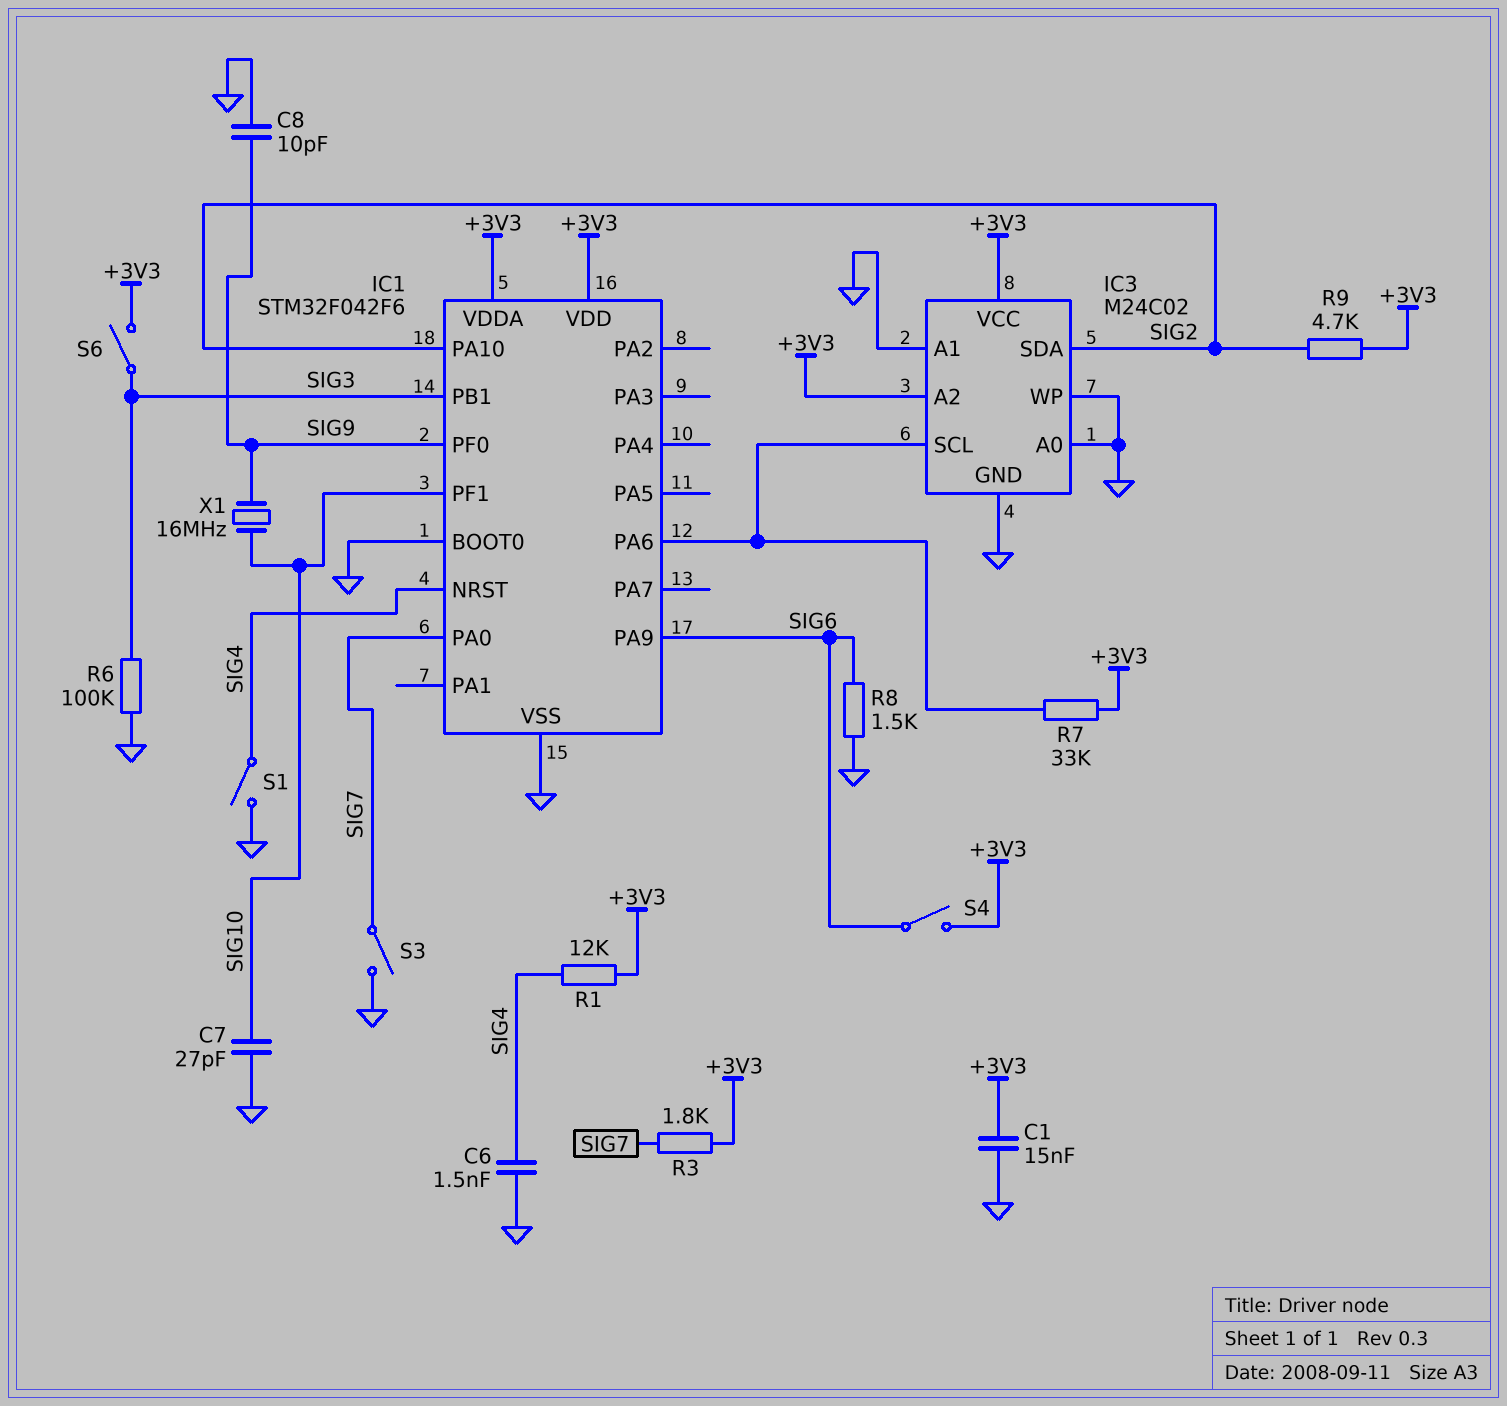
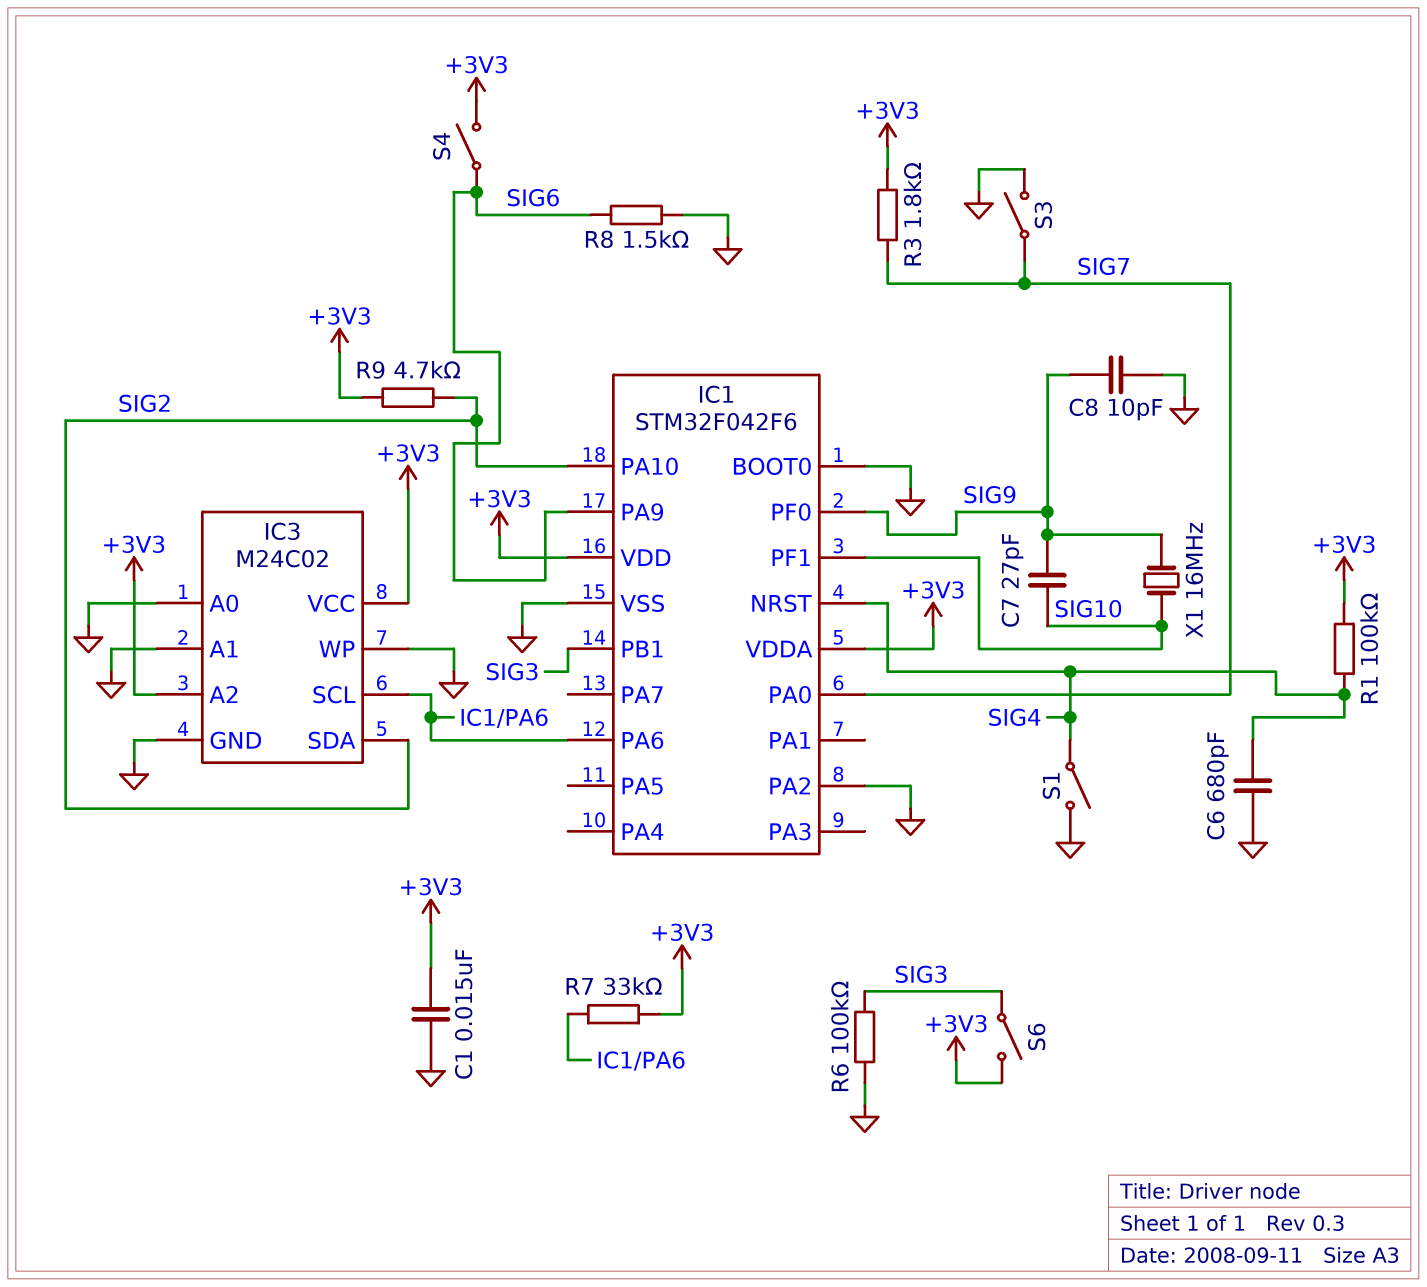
C6: 1.5nF (GND, SIG4) -> 680pF (GND, SIG4)
C7: 27pF (GND, SIG10) -> 27pF (SIG9, SIG10)
IC1 pin PA2: none -> GND
R1: 12k (+3V3, SIG4) -> 100k (+3V3, SIG4)

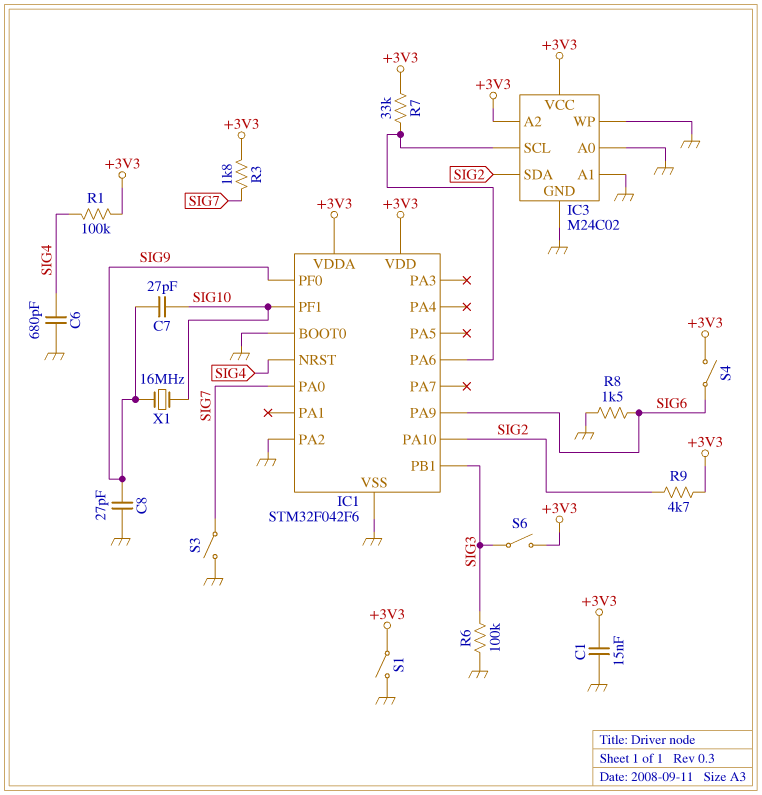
C8: 10pF (GND, SIG9) -> 27pF (GND, SIG9)
S1: switch (GND, SIG4) -> switch (+3V3, GND)

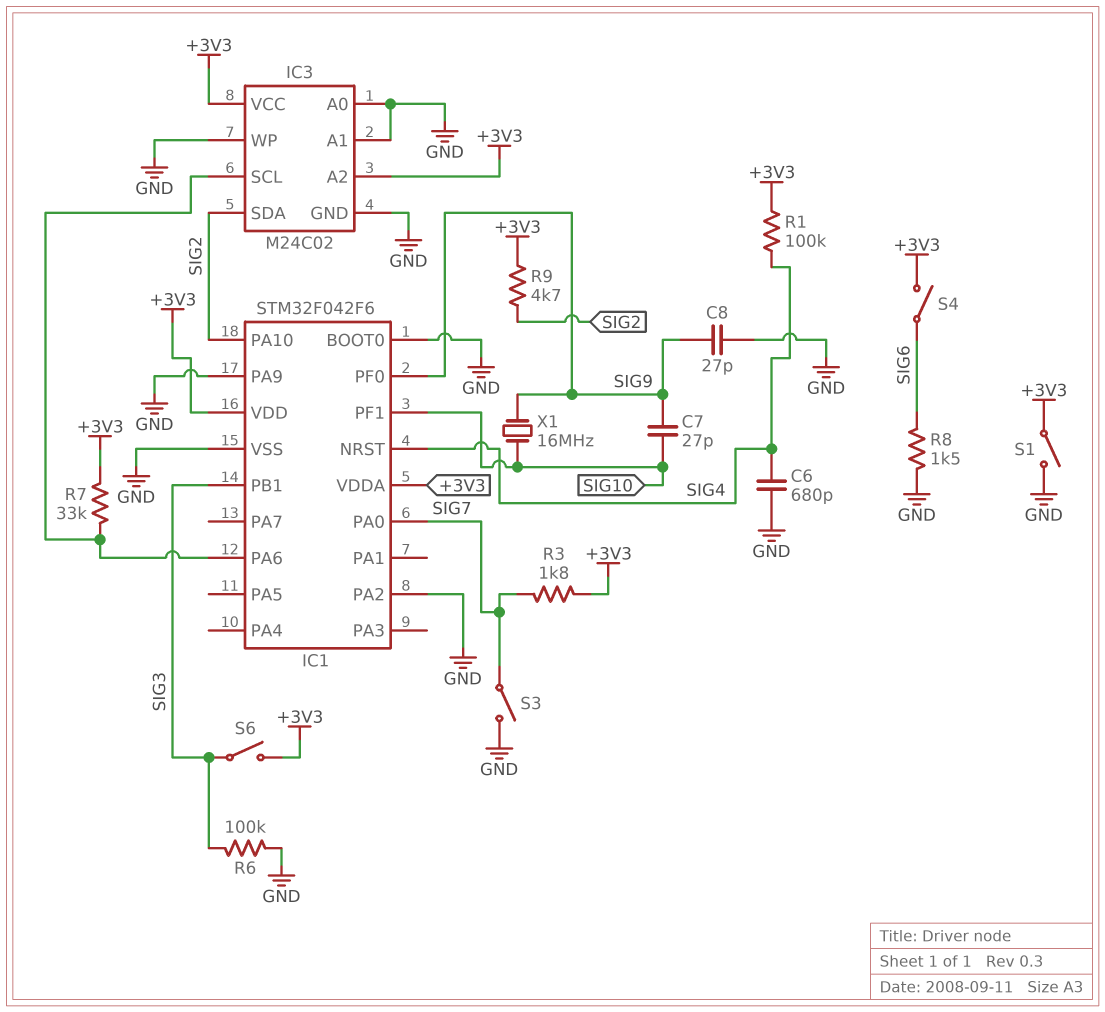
C1: 15nF (+3V3, GND) -> none
IC1 pin PA9: SIG6 -> GND

